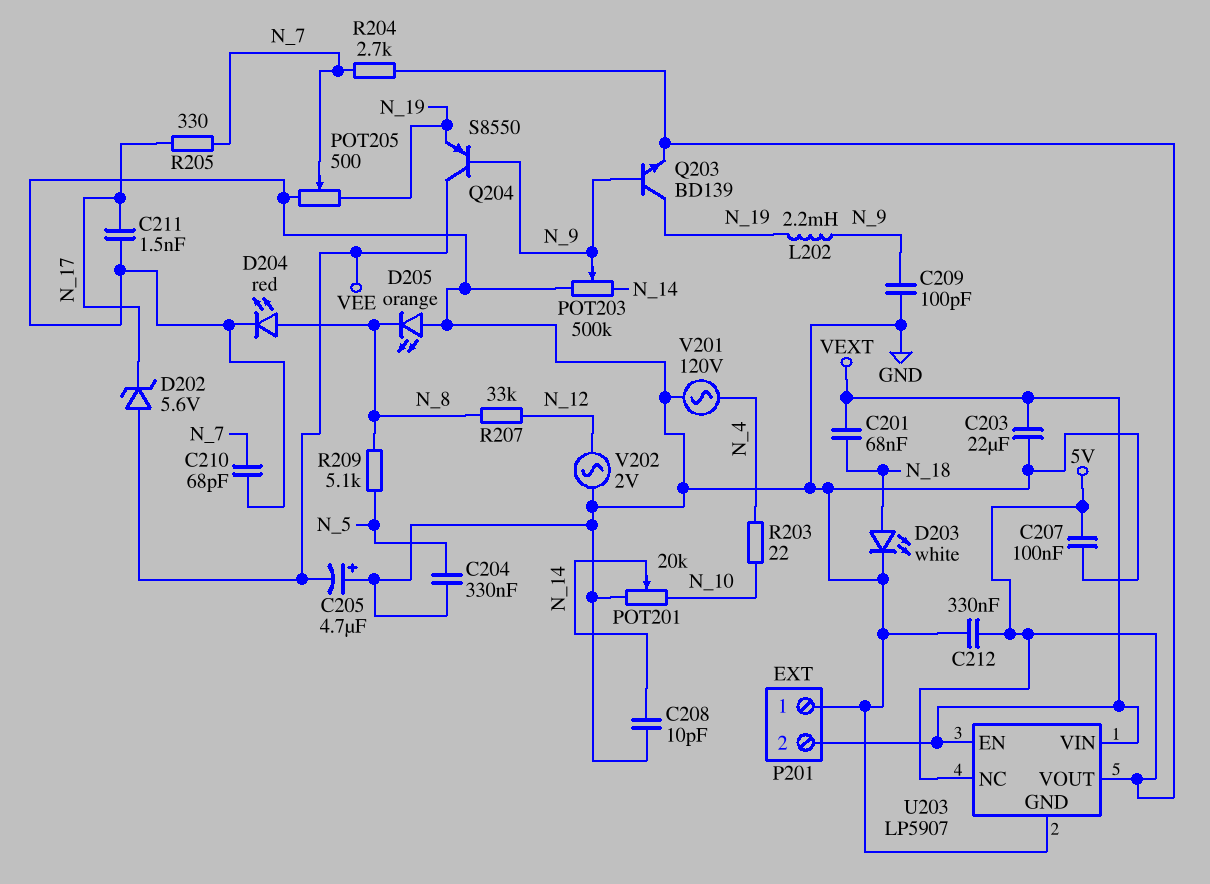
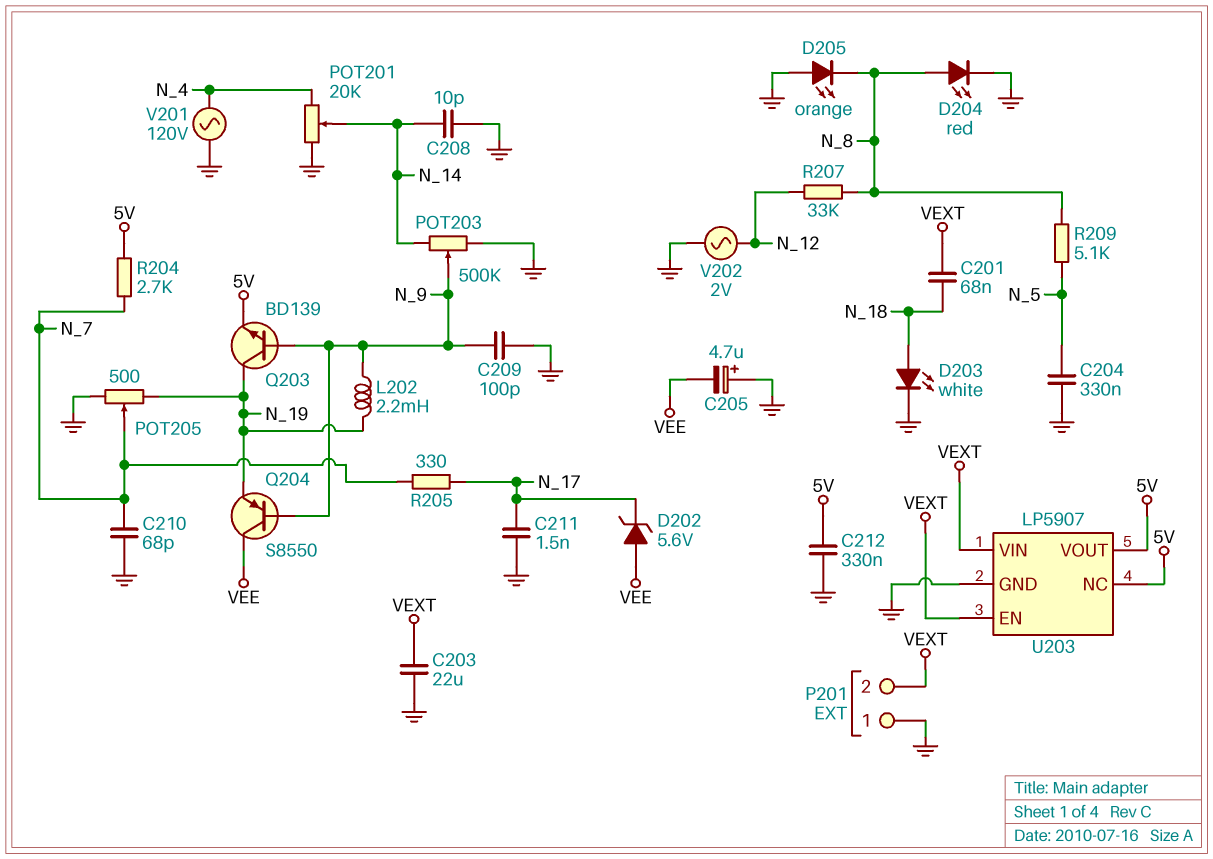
C207: 100nF (5V, GND) -> none
POT201: 20k (GND, N_10, wiper N_14) -> 20k (GND, N_4, wiper N_14)
R203: 22 (N_4, N_10) -> none

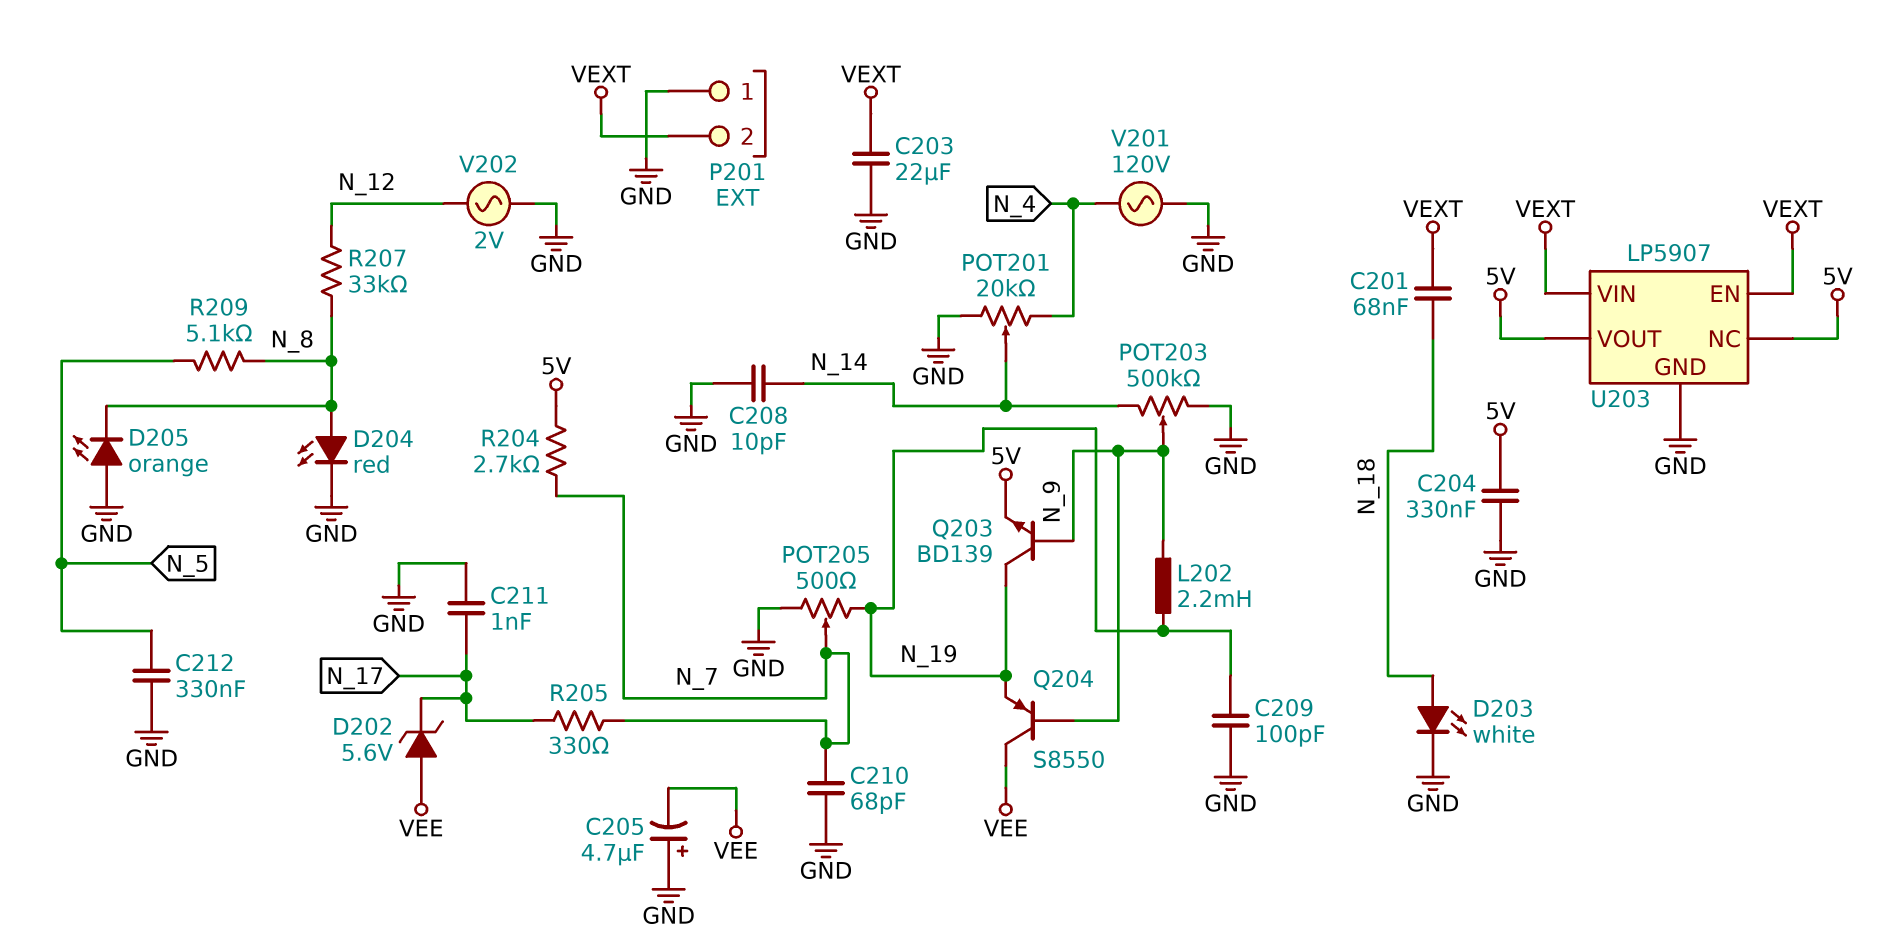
C204: 330nF (GND, N_5) -> 330nF (5V, GND)
C209: 100pF (GND, N_9) -> 100pF (GND, N_19)
C211: 1.5nF (GND, N_17) -> 1nF (GND, N_17)
C212: 330nF (5V, GND) -> 330nF (GND, N_5)

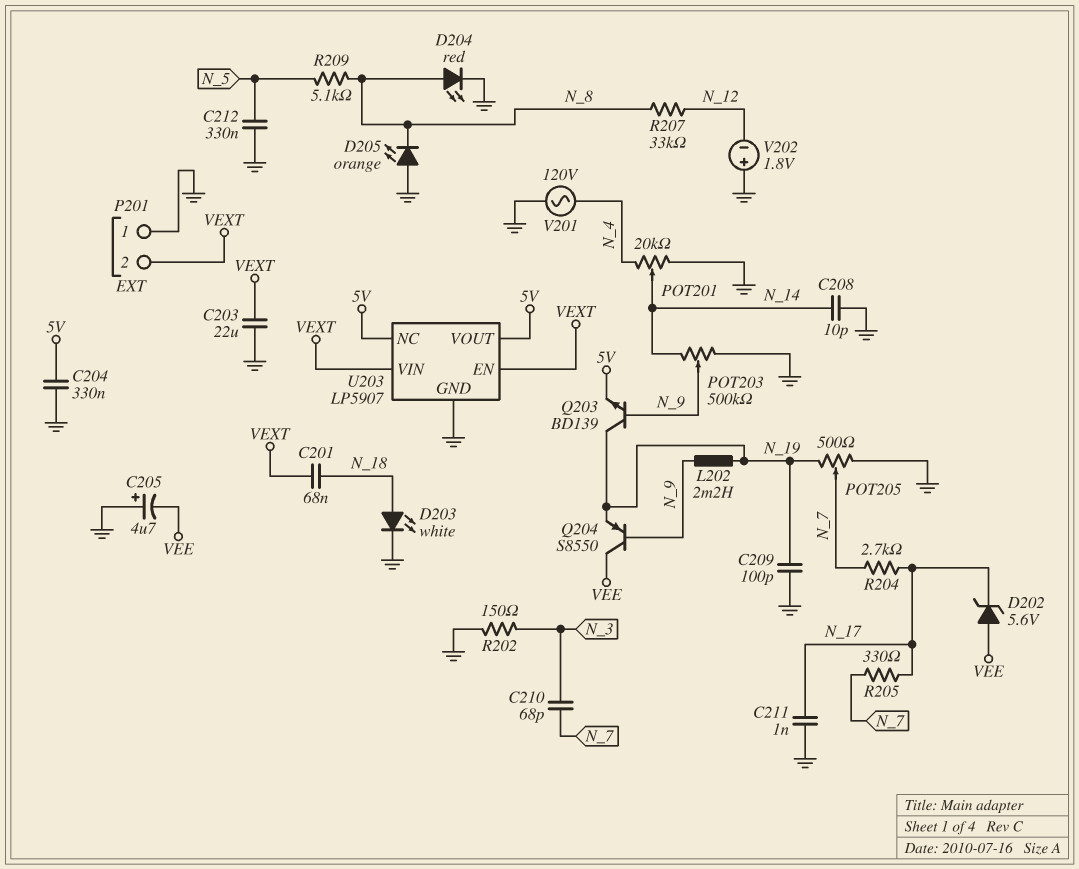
C210: 68pF (GND, N_7) -> 68pF (N_3, N_7)
R202: none -> 150 (GND, N_3)
R204: 2.7k (5V, N_7) -> 2.7k (N_7, N_17)
V202: AC 2V (GND, N_12) -> 1.8V (plus GND, minus N_12)

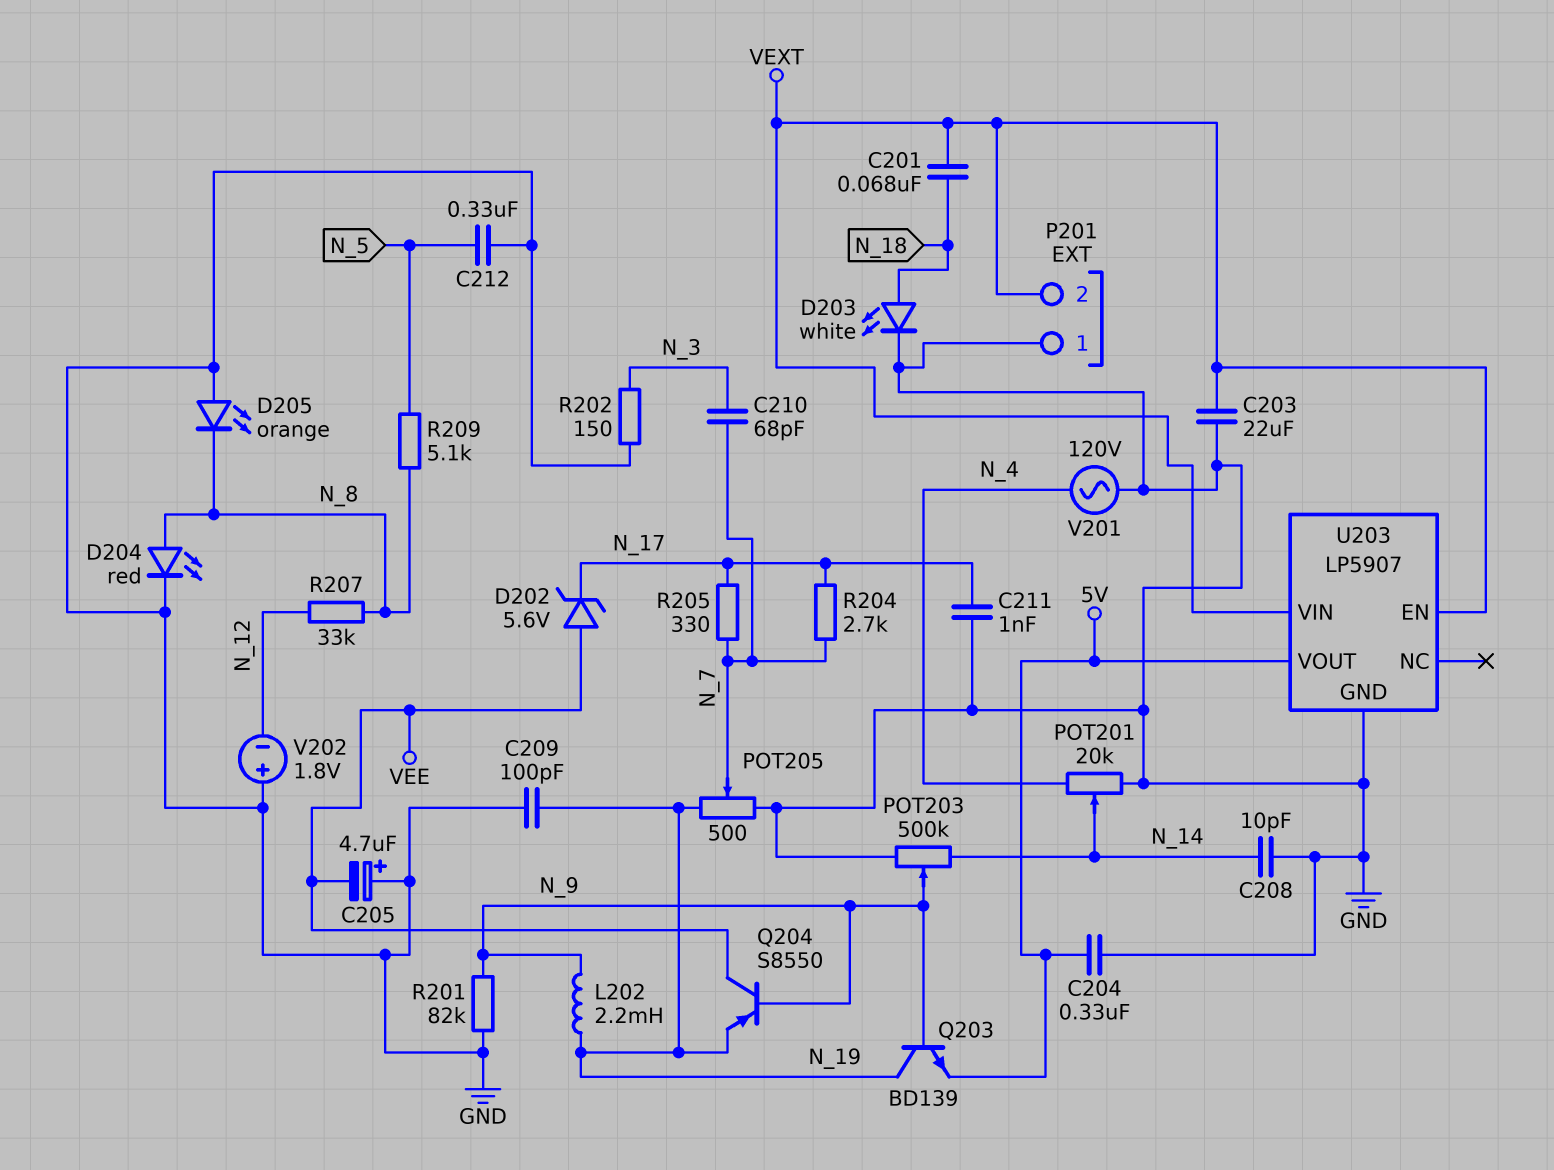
R201: none -> 82k (GND, N_9)
U203 pin NC: 5V -> none

